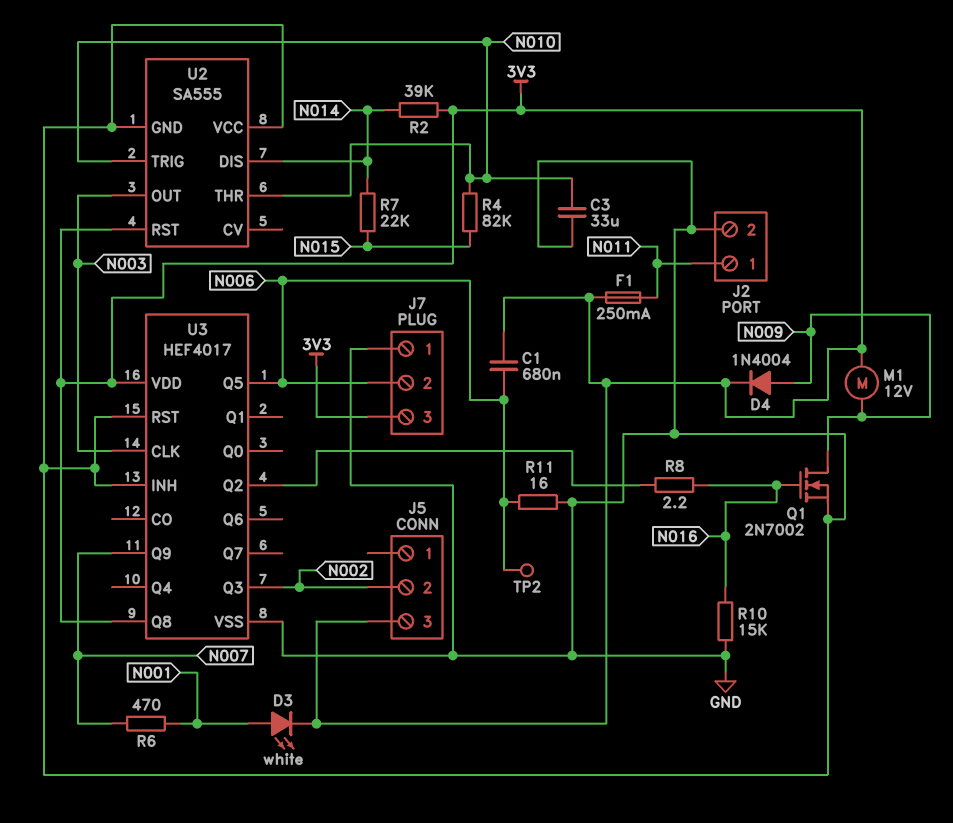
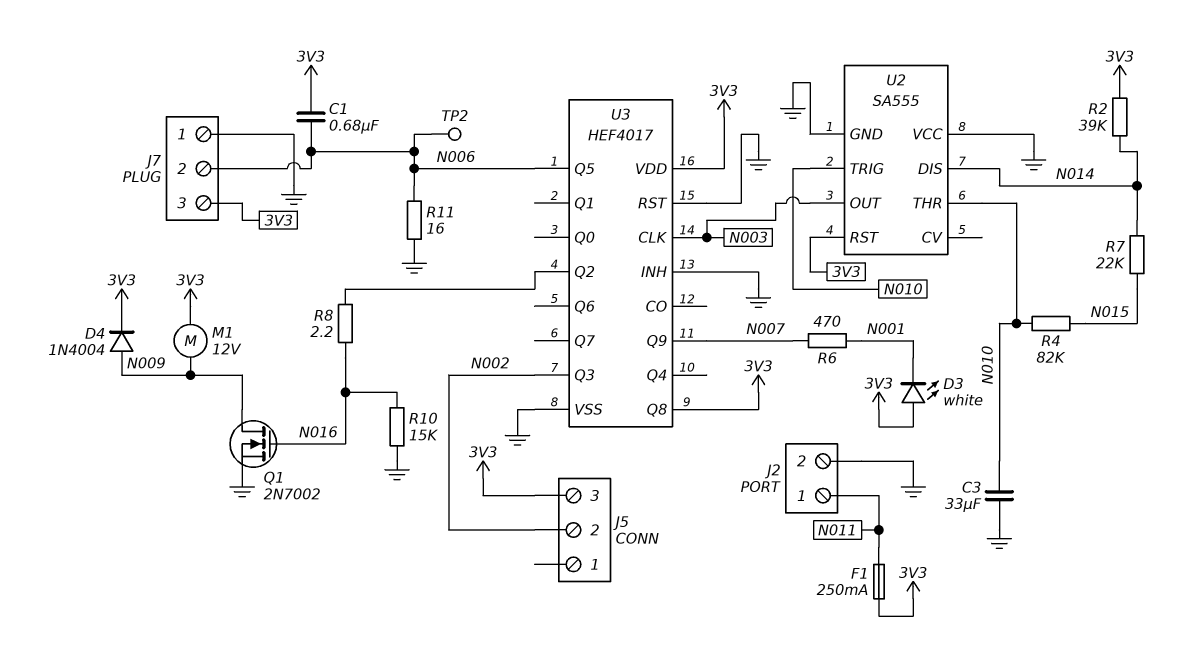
D3: LED white (A N001, K 3V3) -> LED white (A 3V3, K N001)

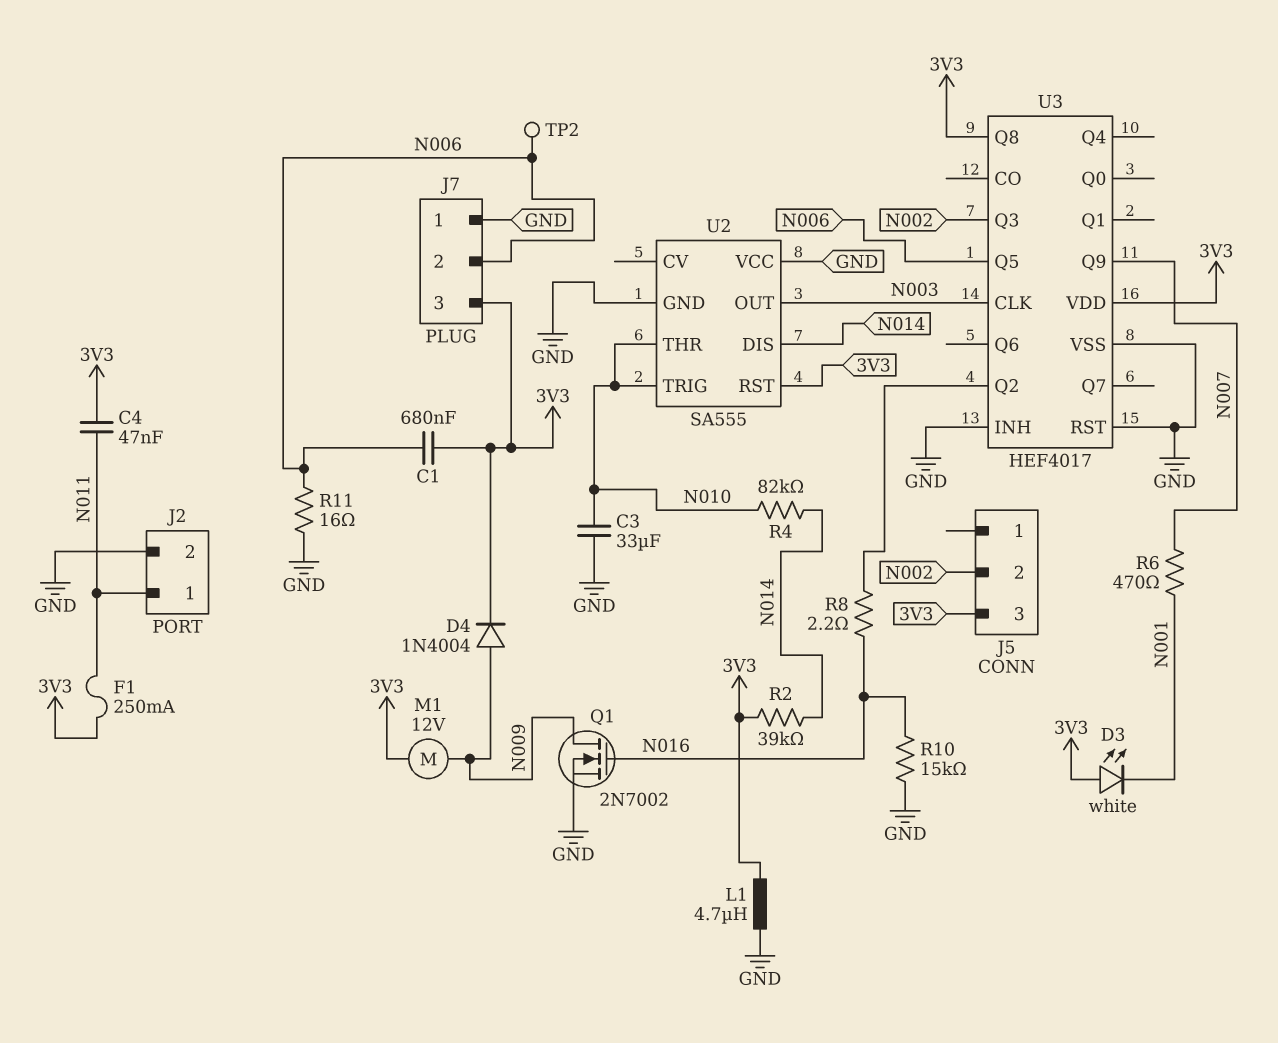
C4: none -> 47nF (3V3, N011)
L1: none -> 4.7uH (3V3, GND)
R4: 82k (N010, N015) -> 82k (N010, N014)
R7: 22k (N014, N015) -> none

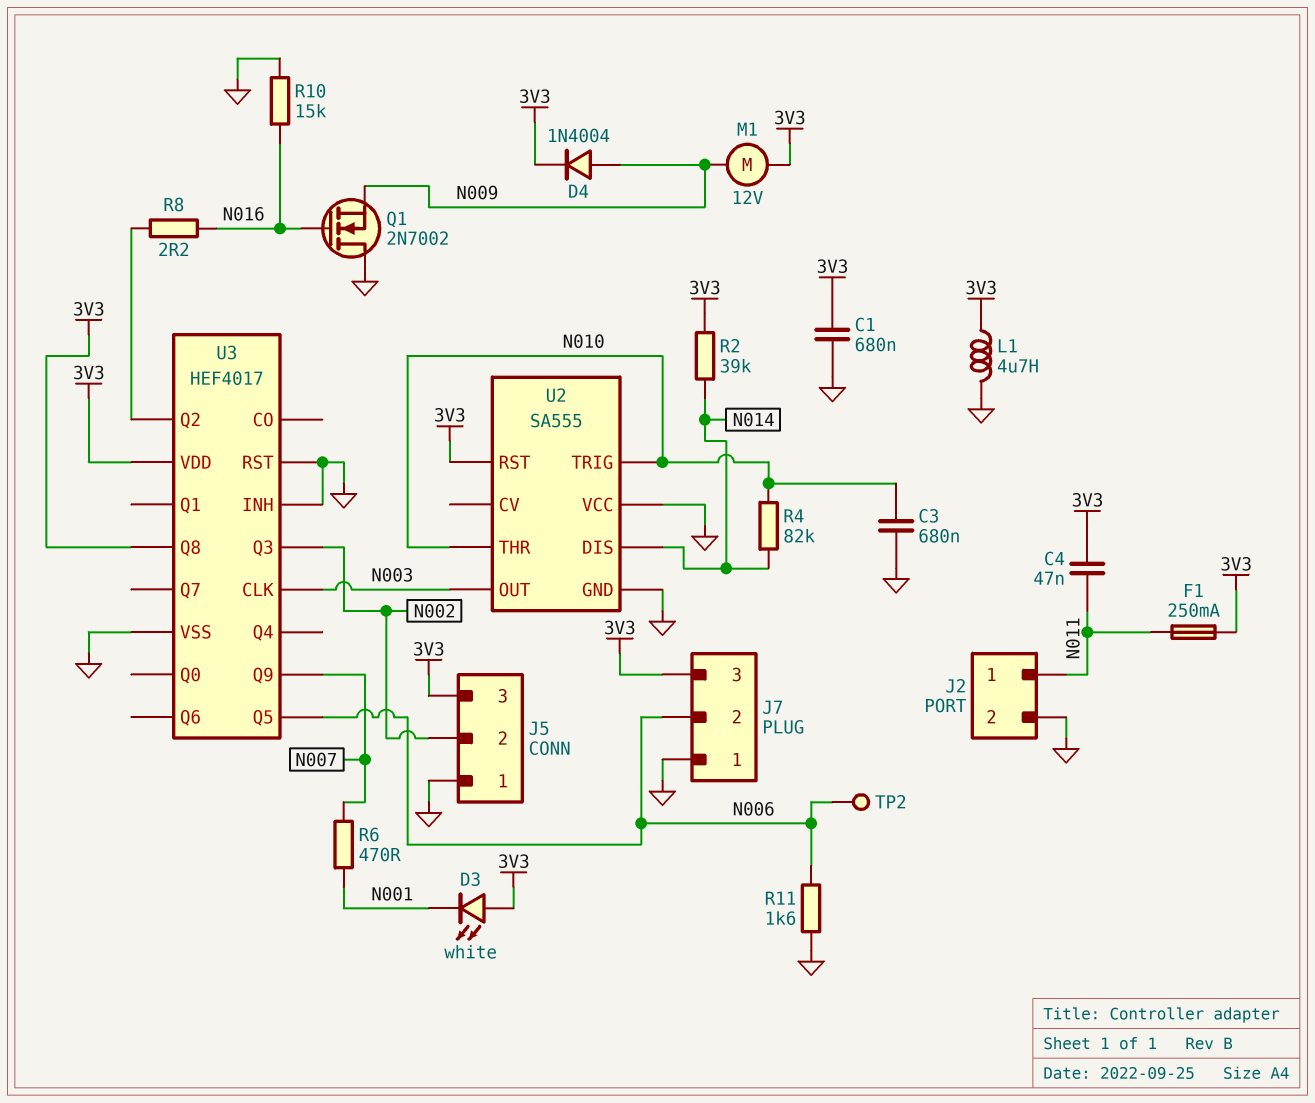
C1: 680nF (3V3, N006) -> 680nF (3V3, GND)
C3: 33uF (GND, N010) -> 680nF (GND, N010)
J5 pin 1: none -> GND
Q1: NMOS 2N7002 (G N016, D N009, S GND) -> NMOS 2N7002 (G N016, D GND, S N009)
R11: 16 (GND, N006) -> 1.6k (GND, N006)

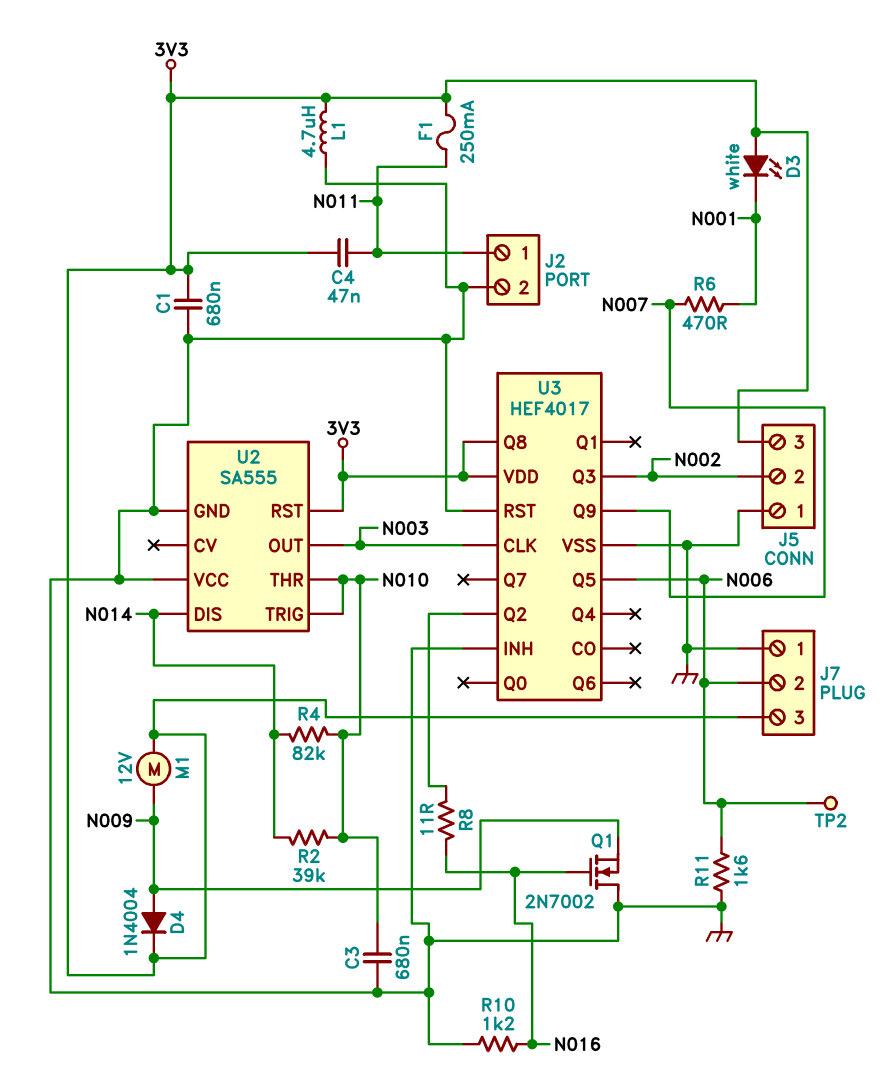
R2: 39k (3V3, N014) -> 39k (N010, N014)
R8: 2.2 (N016, U3/Q2) -> 11 (N016, U3/Q2)
R10: 15k (GND, N016) -> 1.2k (GND, N016)

